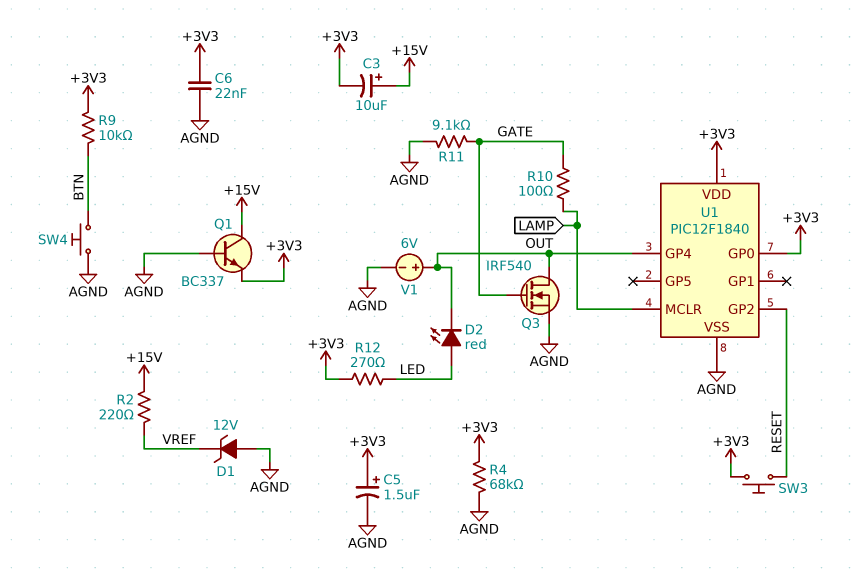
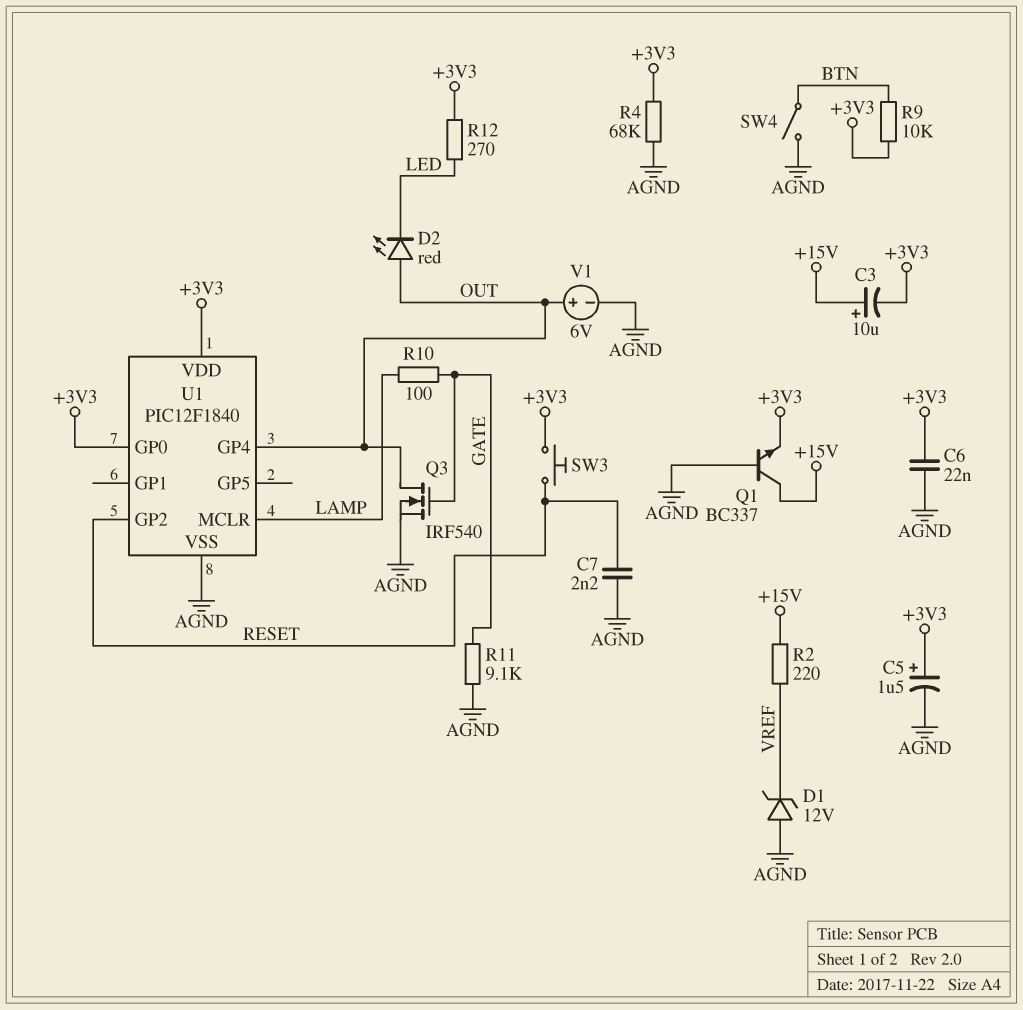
C7: none -> 2.2nF (AGND, RESET)
D2: LED red (A LED, K OUT) -> LED red (A OUT, K LED)
SW4: button (AGND, BTN) -> switch (AGND, BTN)

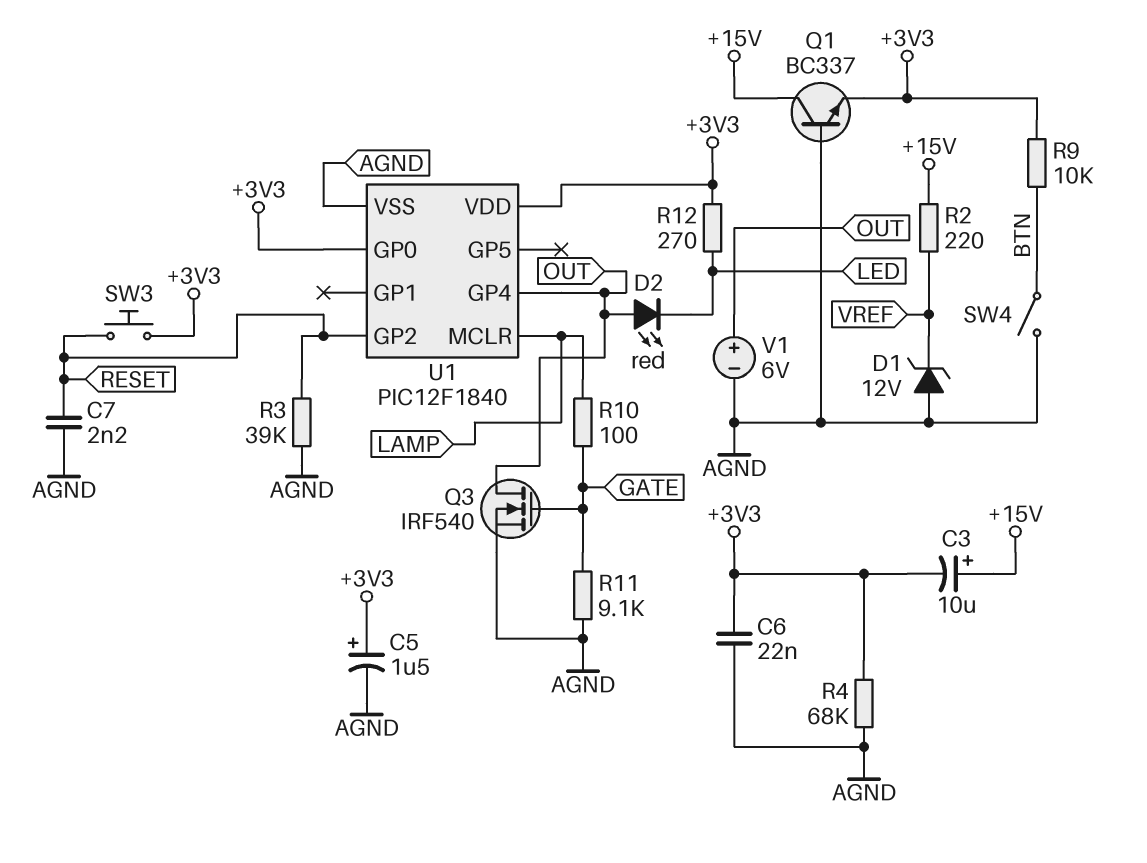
R3: none -> 39k (AGND, RESET)

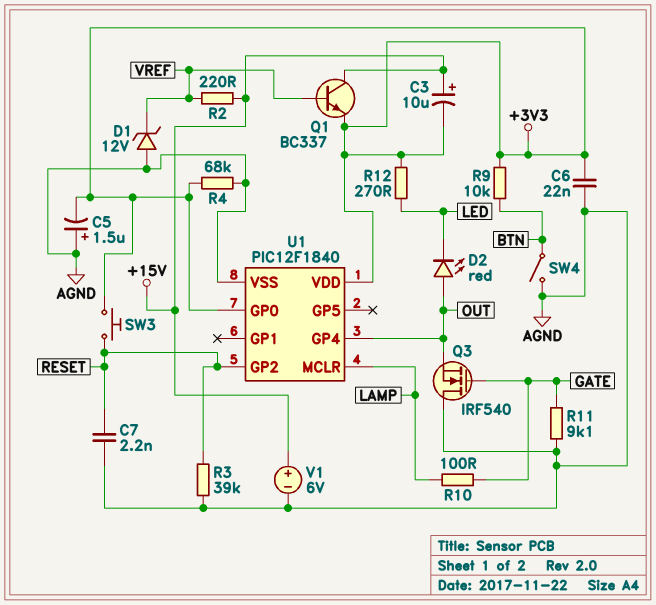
C5: 1.5uF (plus +3V3, minus AGND) -> 1.5uF (plus AGND, minus +3V3)
Q1: NPN BC337 (B AGND, C +15V, E +3V3) -> NPN BC337 (B VREF, C +15V, E +3V3)
Q3: NMOS IRF540 (G GATE, D OUT, S AGND) -> NMOS IRF540 (G GATE, D AGND, S OUT)
V1: 6V (plus OUT, minus AGND) -> 6V (plus +15V, minus AGND)

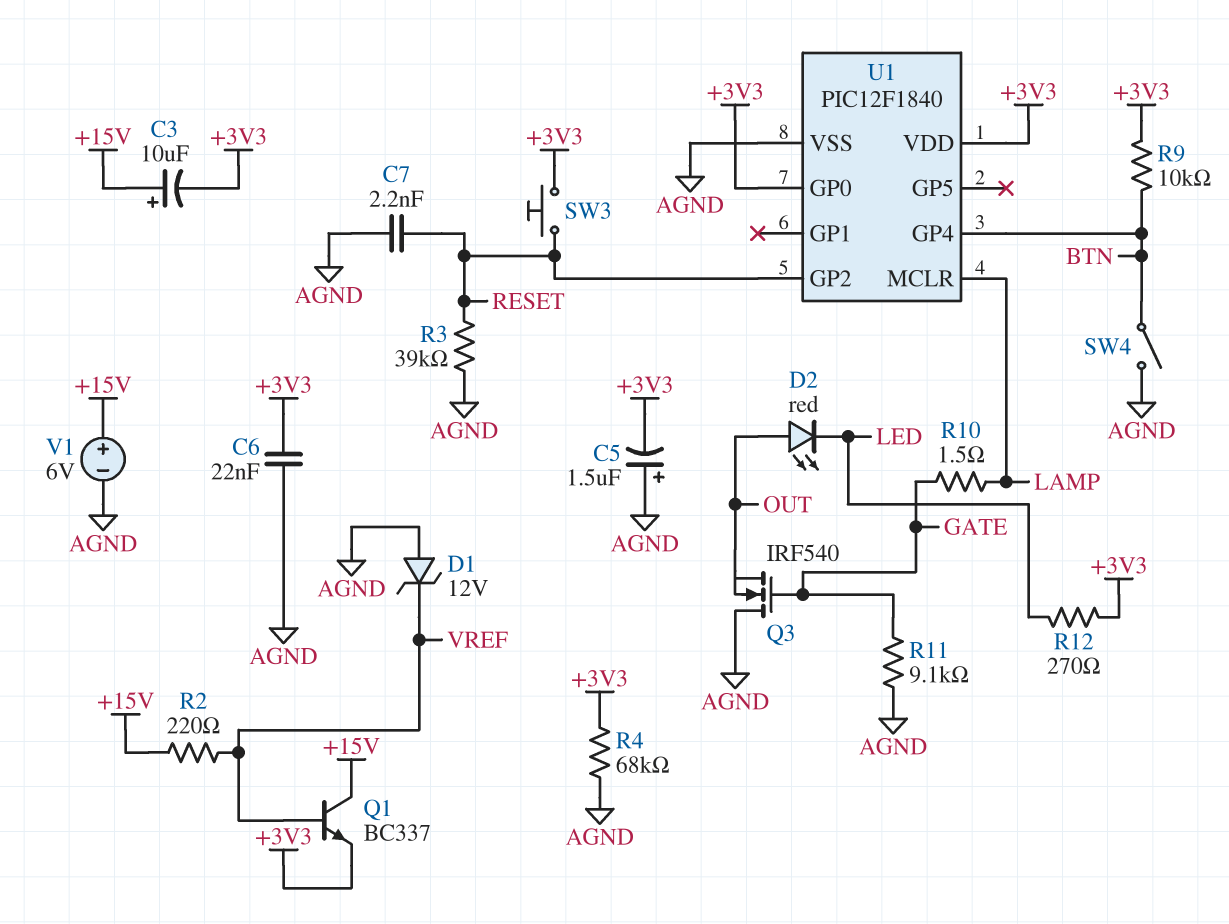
R10: 100 (GATE, LAMP) -> 1.5 (GATE, LAMP)
U1 pin GP4: OUT -> BTN

